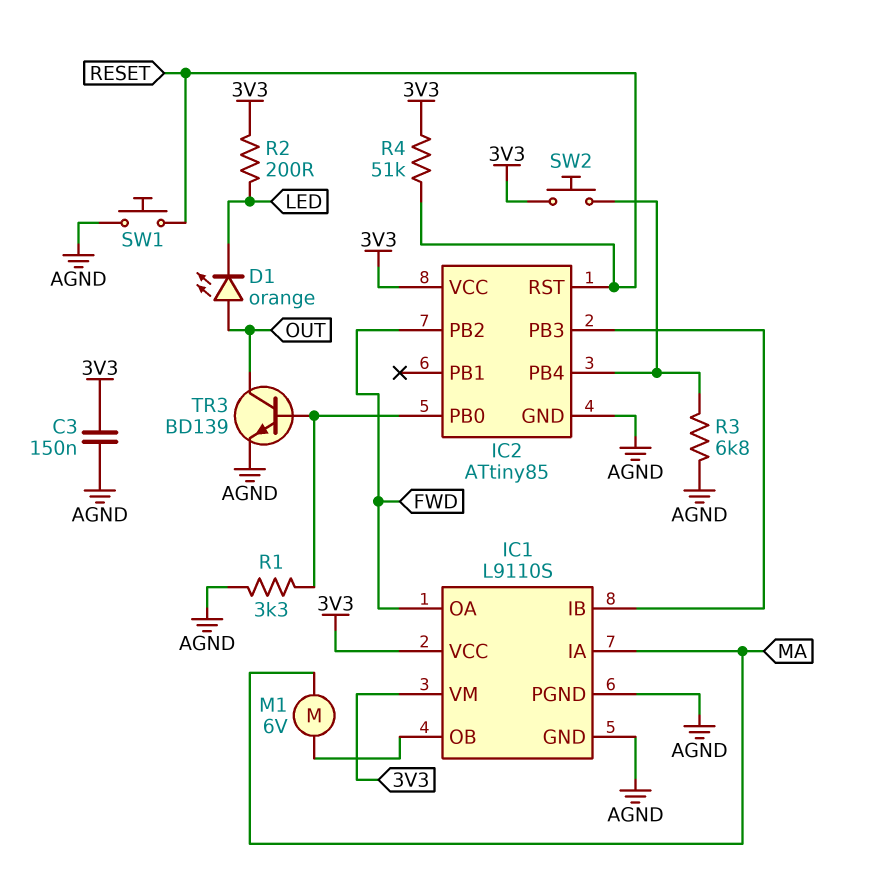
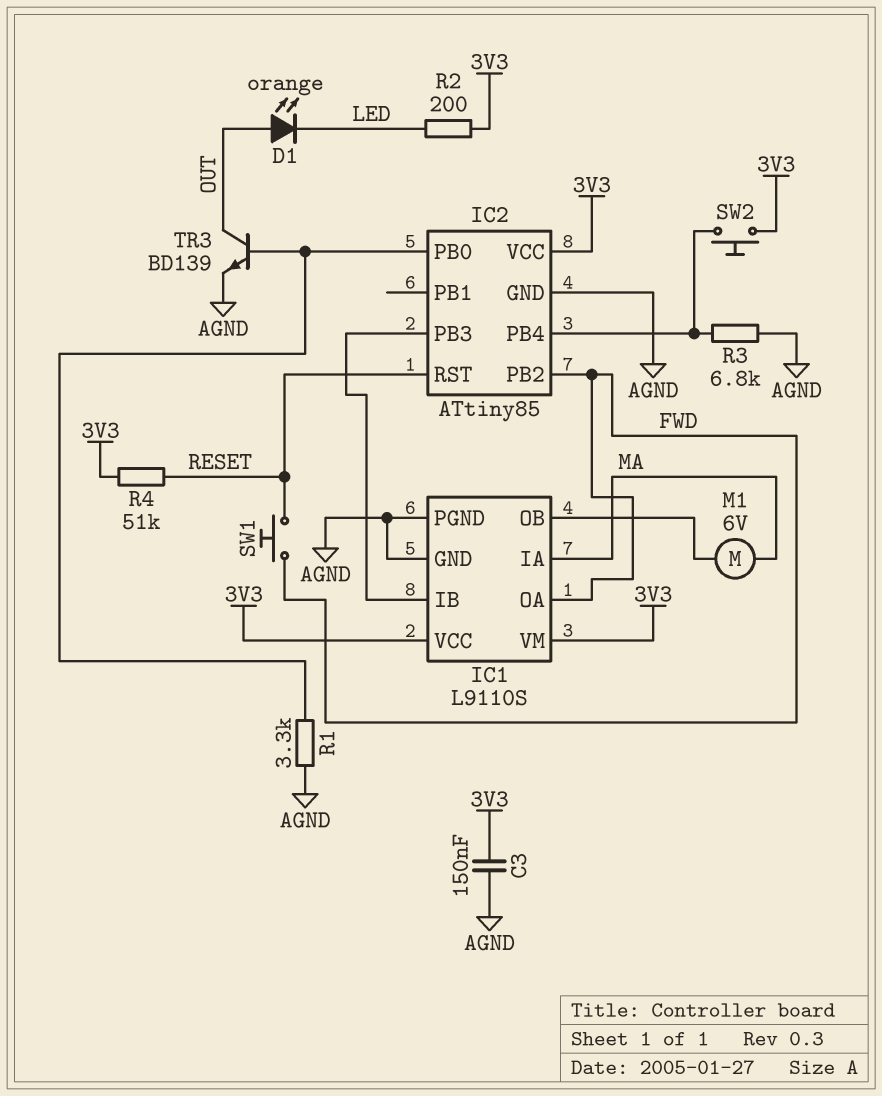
SW1: button (AGND, RESET) -> button (FWD, RESET)

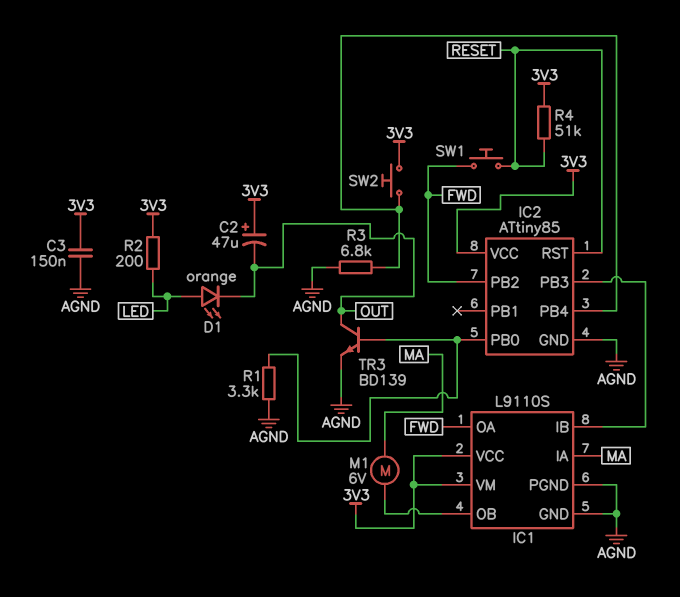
C2: none -> 47uF (plus 3V3, minus OUT)
D1: LED orange (A OUT, K LED) -> LED orange (A LED, K OUT)

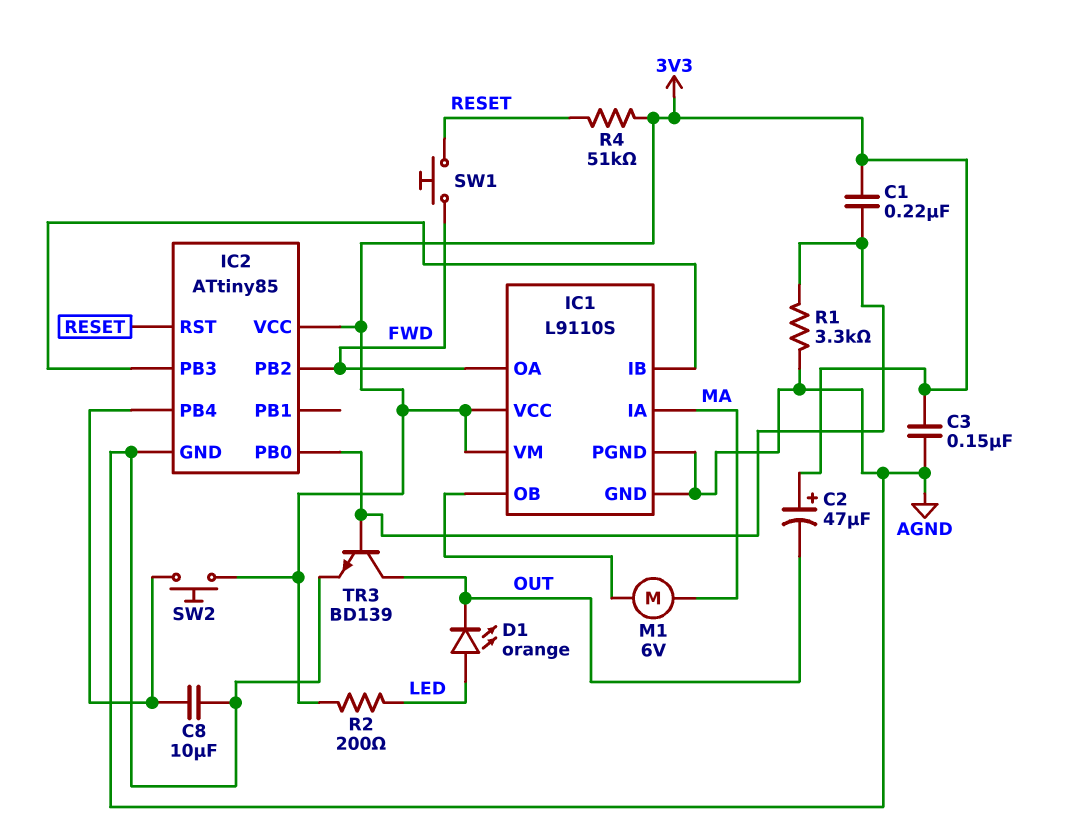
C1: none -> 220nF (3V3, IC2/PB0)
C8: none -> 10uF (AGND, IC2/PB4)
R3: 6.8k (AGND, IC2/PB4) -> none

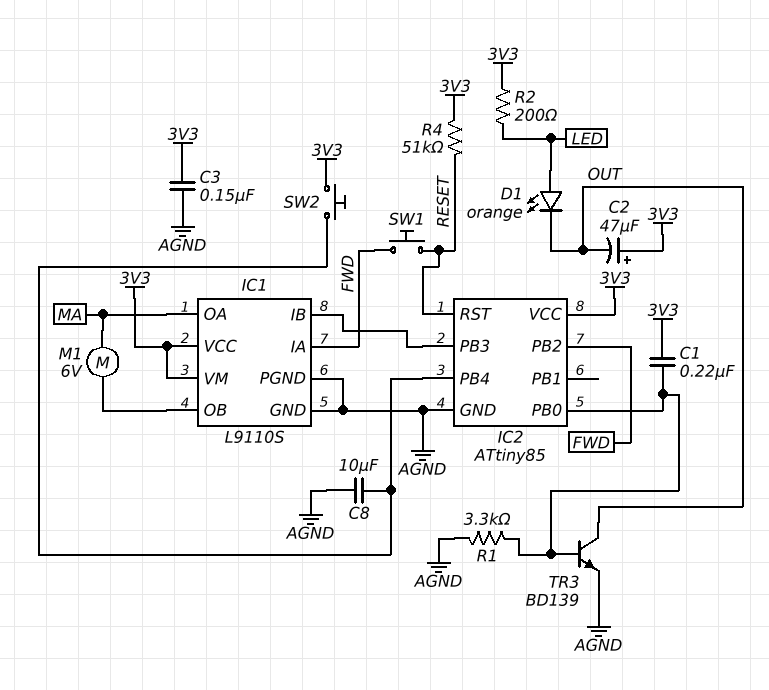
IC1 pin IA: MA -> FWD
IC1 pin OA: FWD -> MA

